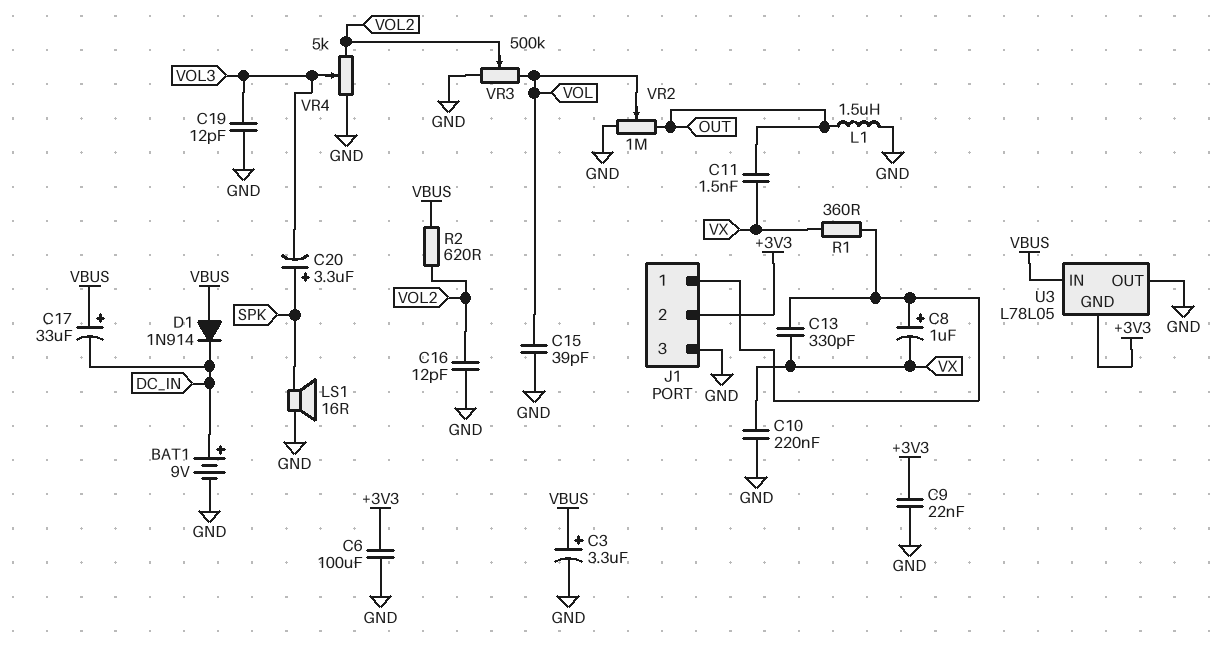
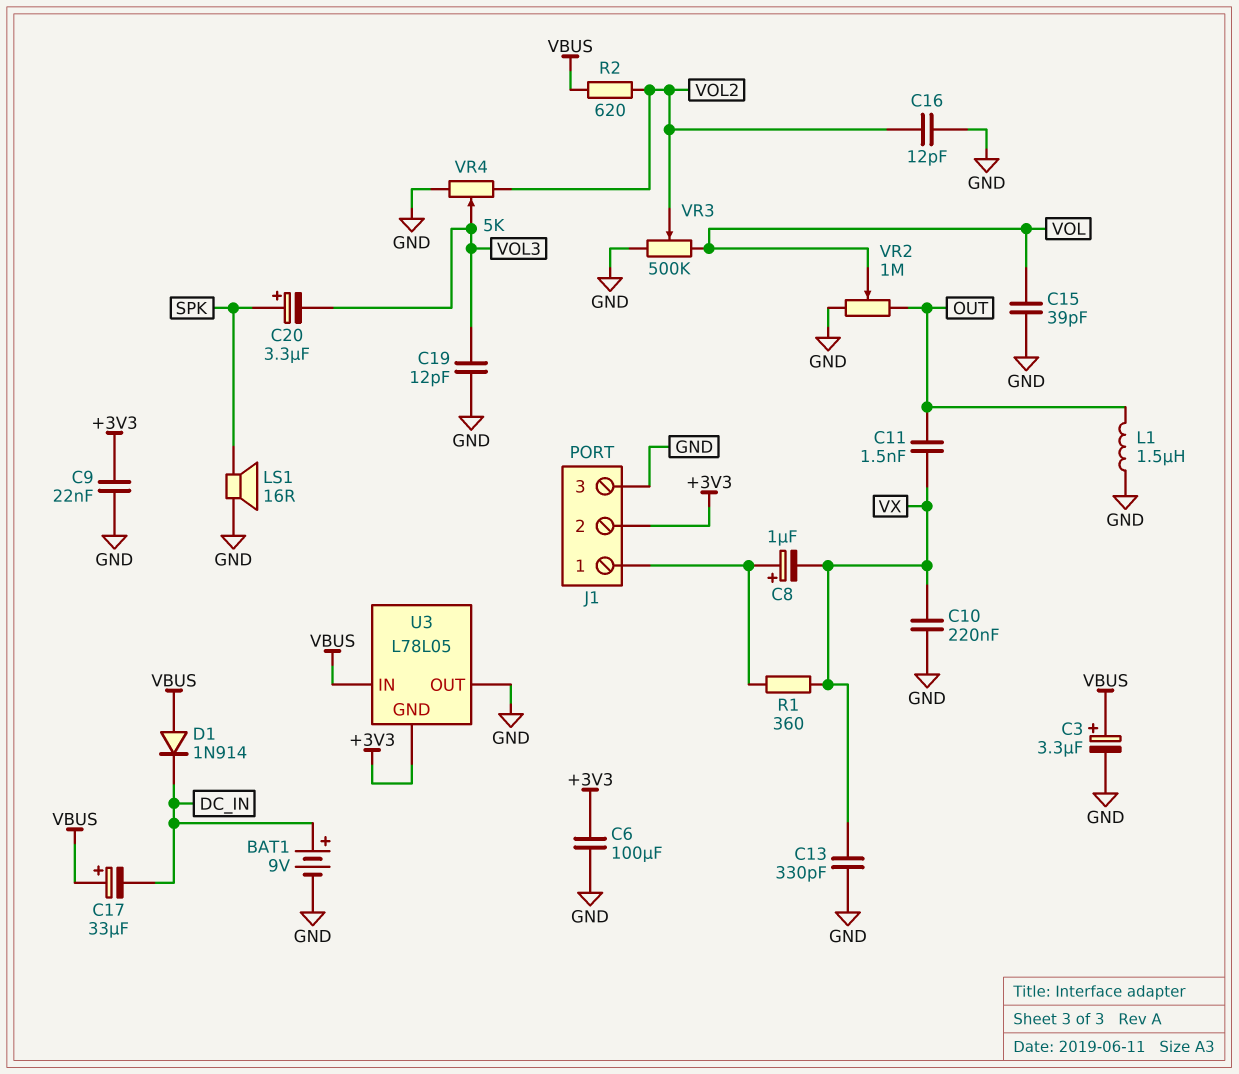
C13: 330pF (J1/1, VX) -> 330pF (GND, VX)

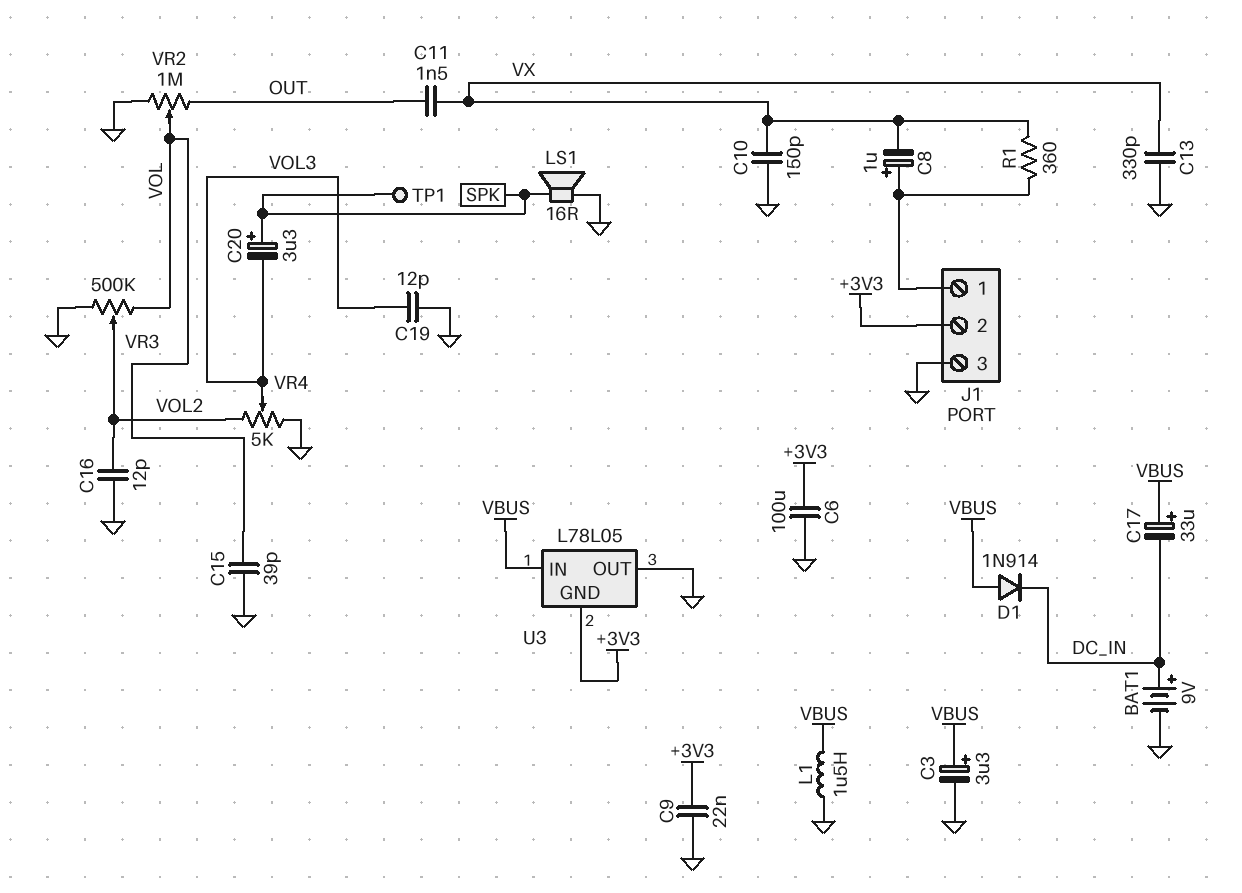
C10: 220nF (GND, VX) -> 150pF (GND, VX)
L1: 1.5uH (GND, OUT) -> 1.5uH (GND, VBUS)
R2: 620 (VBUS, VOL2) -> none
TP1: none -> test point (SPK)

